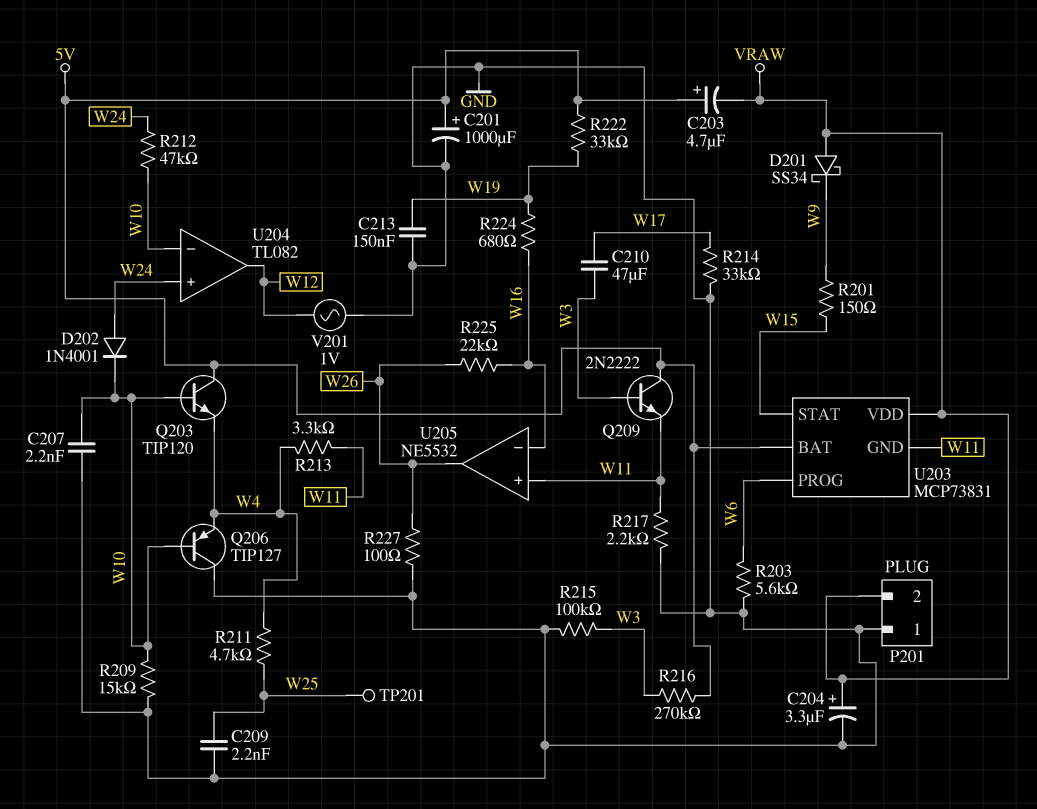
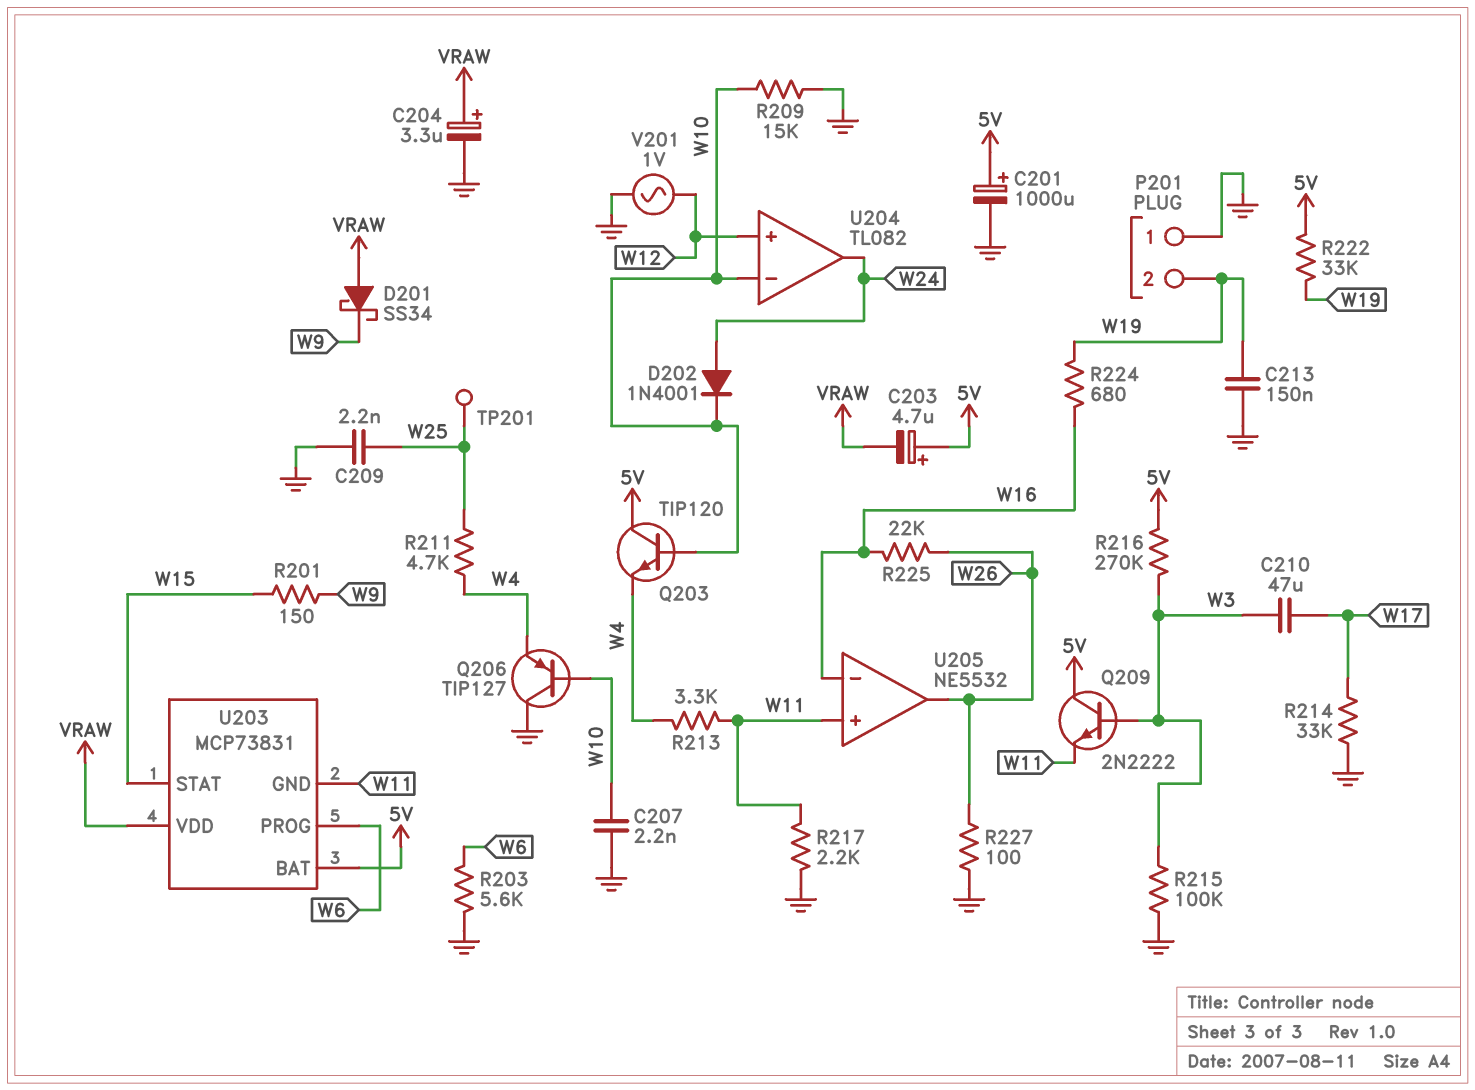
P201 pin 2: VRAW -> W19
R212: 47k (W10, W24) -> none
U204 pin in+: W24 -> W12
U204 pin out: W12 -> W24

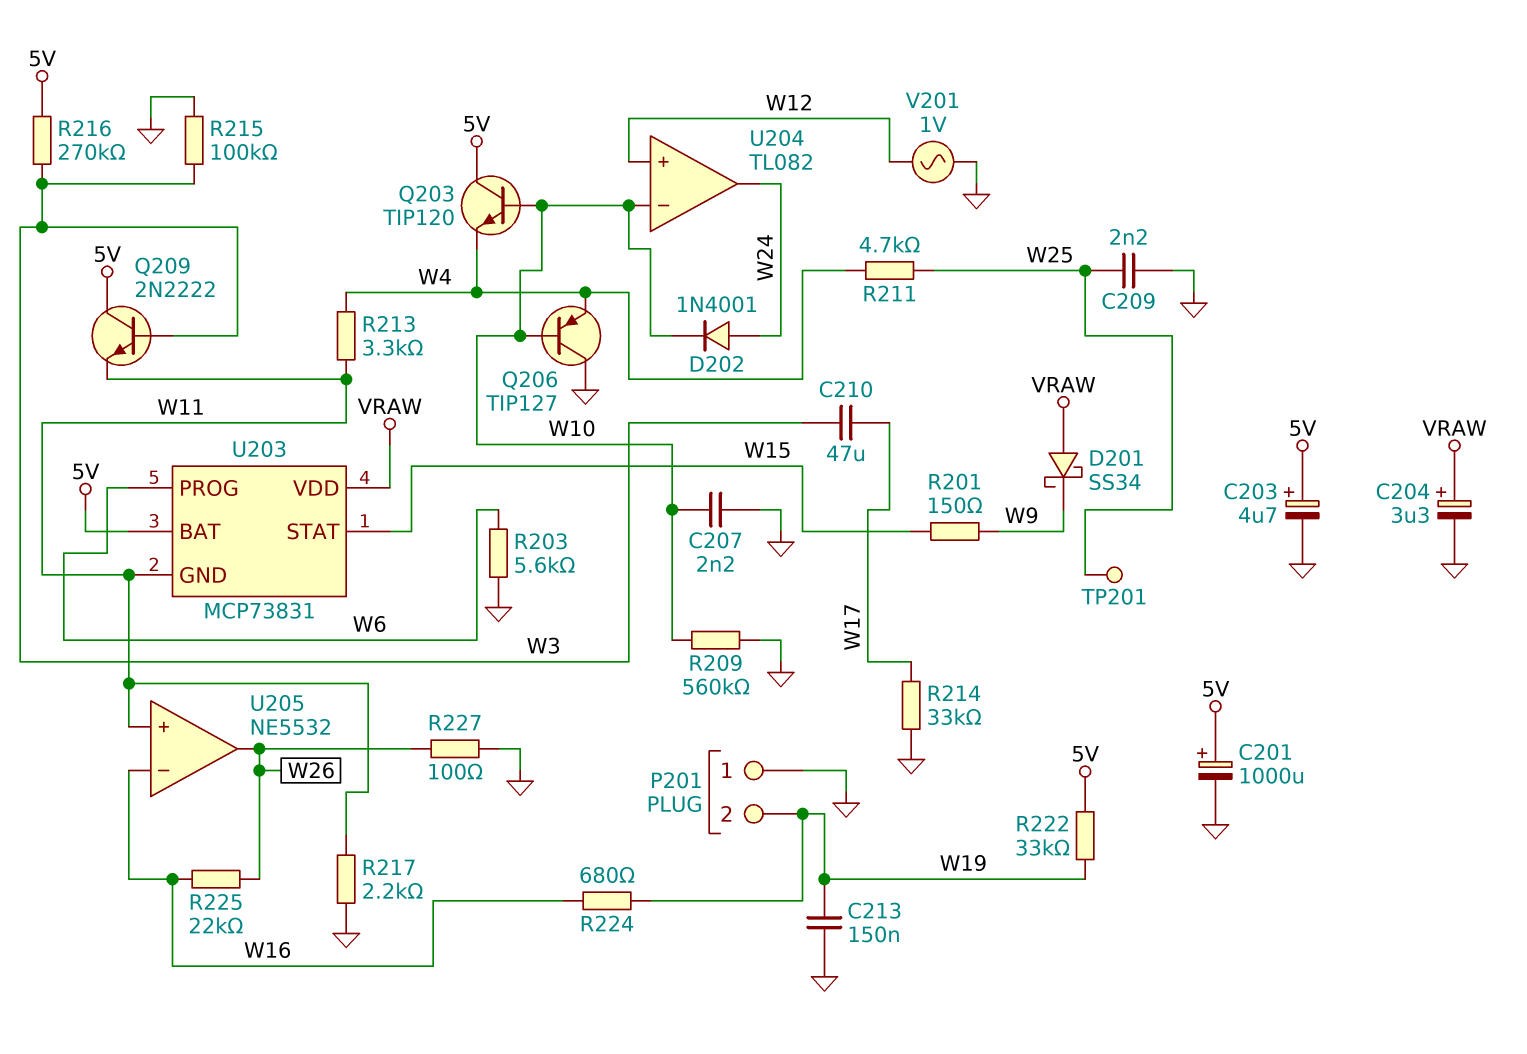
C203: 4.7uF (plus 5V, minus VRAW) -> 4.7uF (plus 5V, minus GND)
R209: 15k (GND, W10) -> 560k (GND, W10)

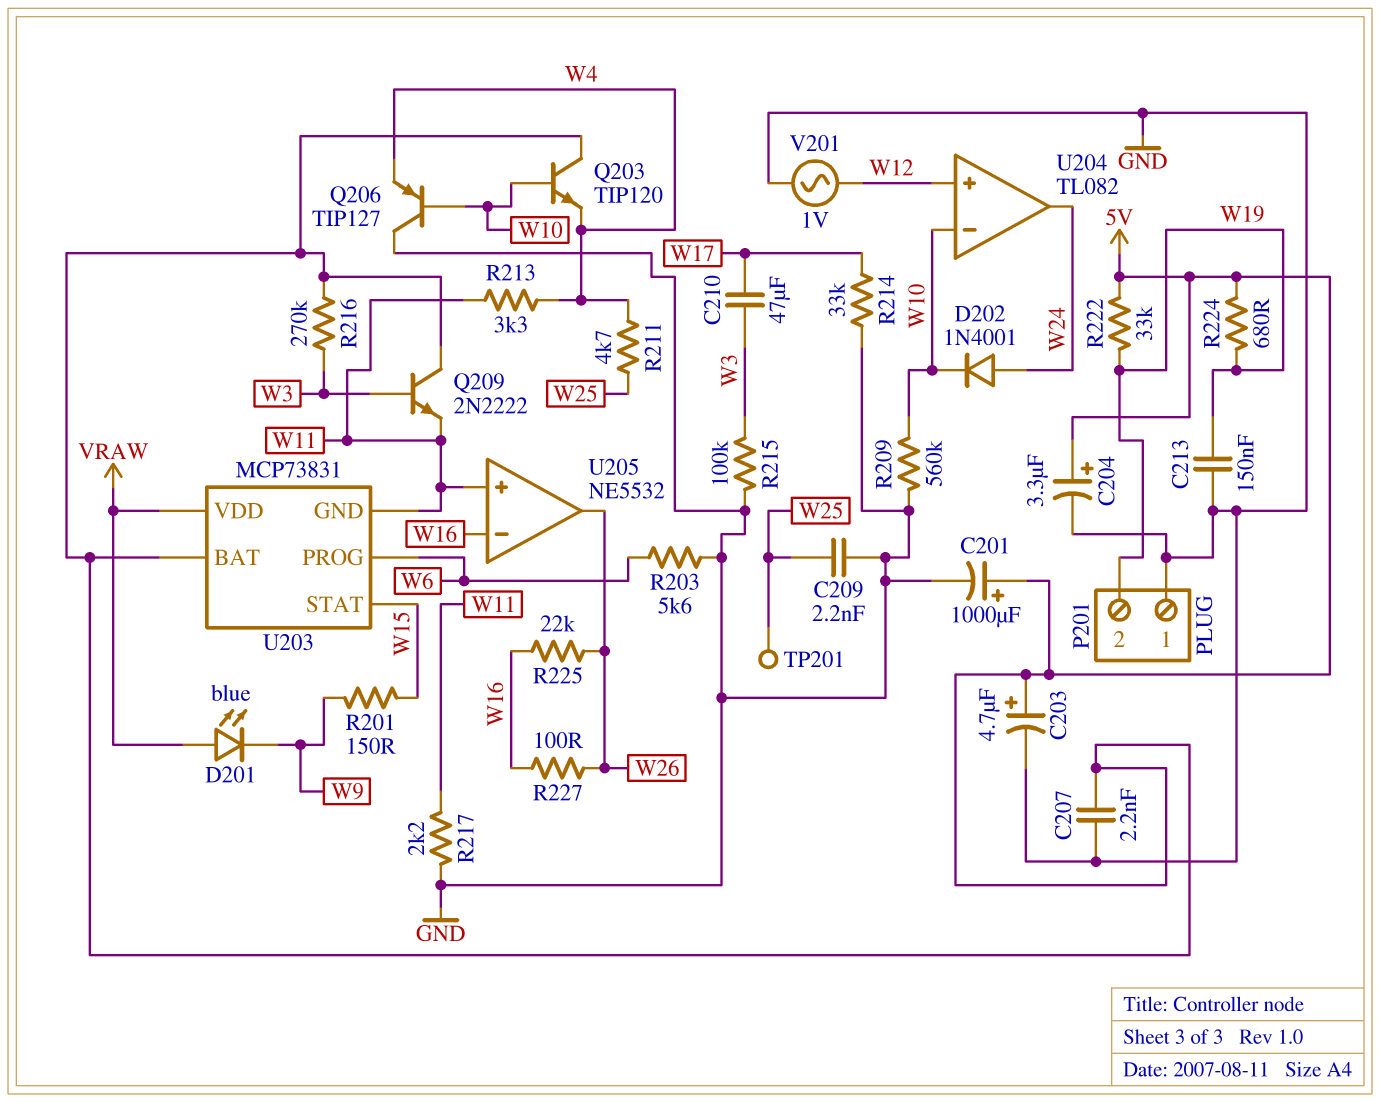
C204: 3.3uF (plus VRAW, minus GND) -> 3.3uF (plus 5V, minus GND)
C207: 2.2nF (GND, W10) -> 2.2nF (5V, GND)
D201: schottky SS34 (A VRAW, K W9) -> LED blue (A VRAW, K W9)
R224: 680 (W16, W19) -> 680 (5V, W19)
R227: 100 (GND, W26) -> 100 (W16, W26)

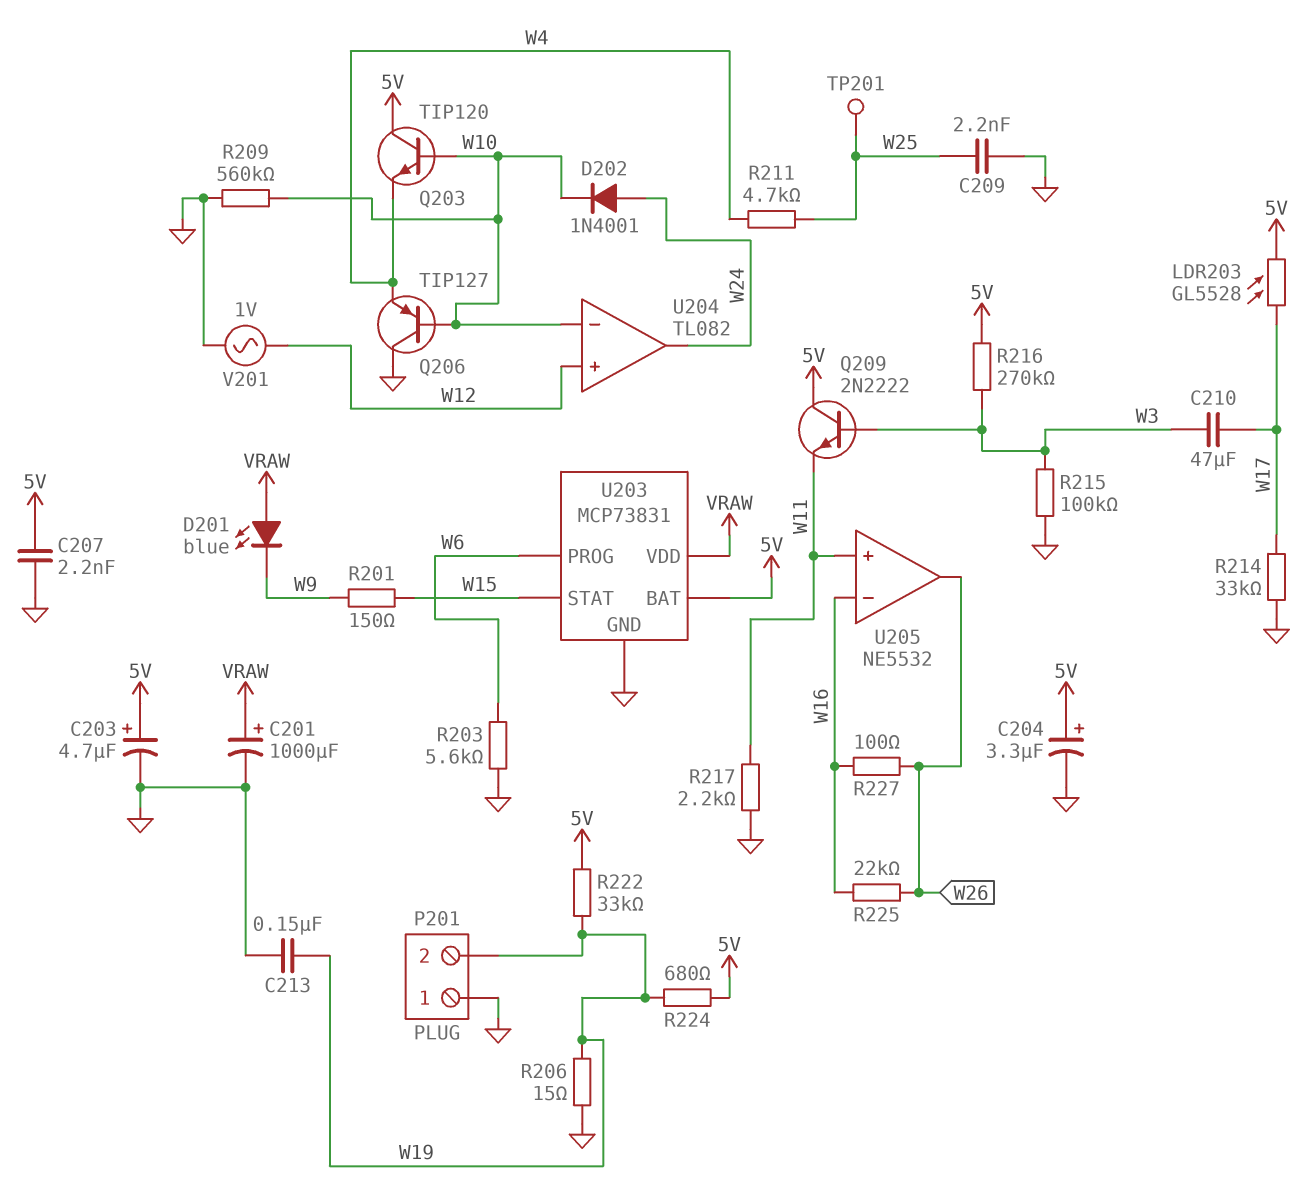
C201: 1000uF (plus 5V, minus GND) -> 1000uF (plus VRAW, minus GND)
LDR203: none -> GL5528 (5V, W17)
R206: none -> 15 (GND, W19)
R213: 3.3k (W4, W11) -> none
U203 pin GND: W11 -> GND

